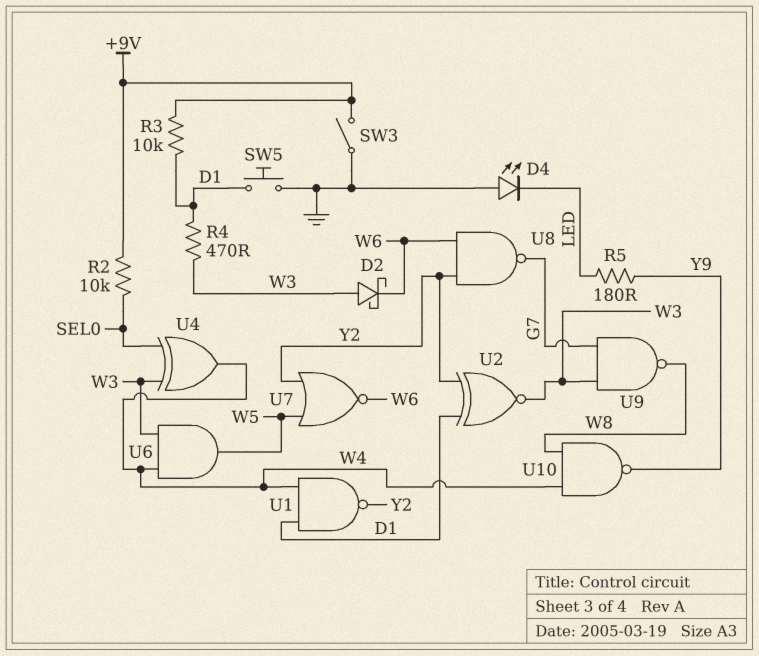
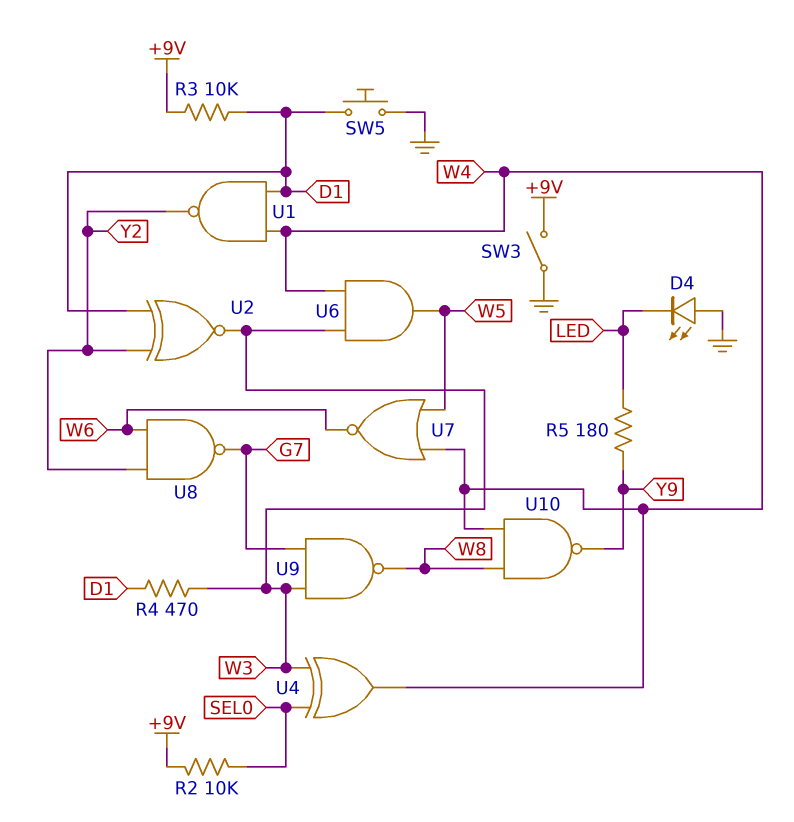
D2: schottky (A W3, K W6) -> none
U7: NOR (in W5, in Y2, out W6) -> NOR (in W4, in W5, out W6)

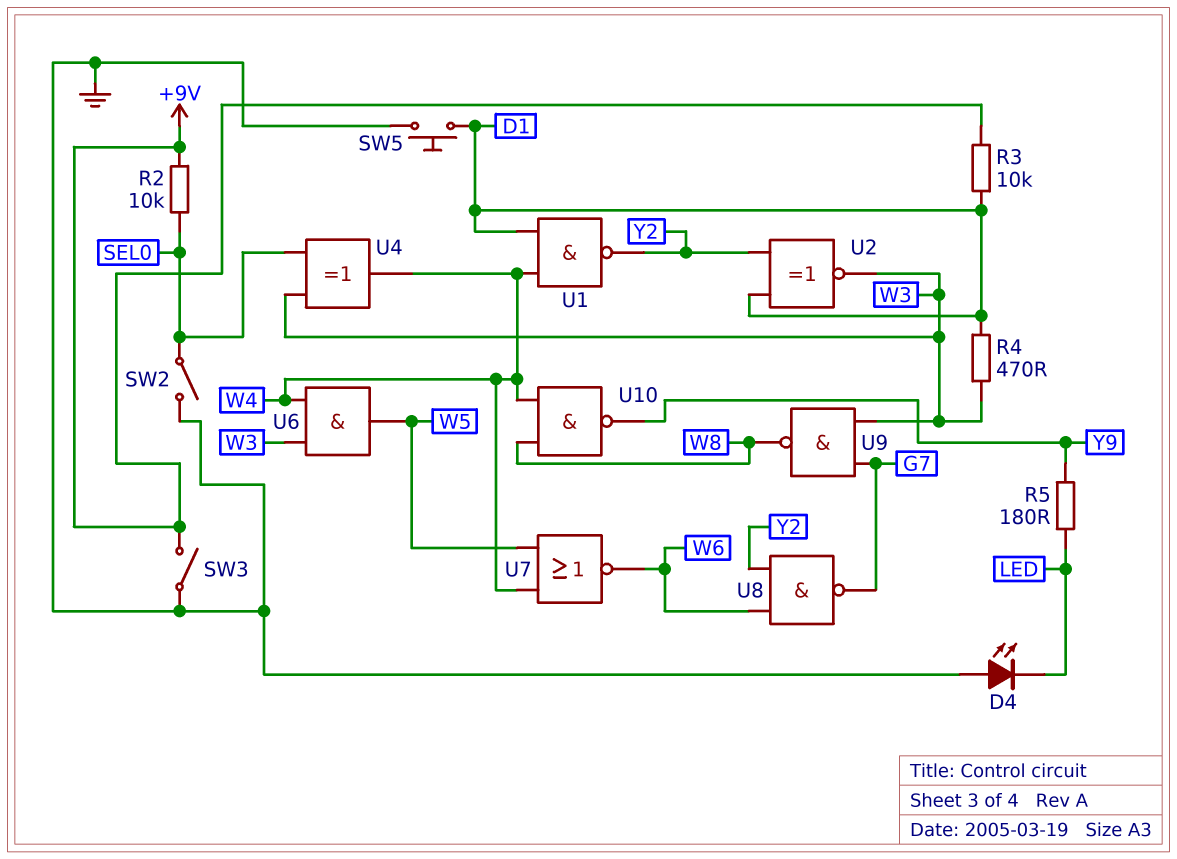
SW2: none -> switch (GND, SEL0)

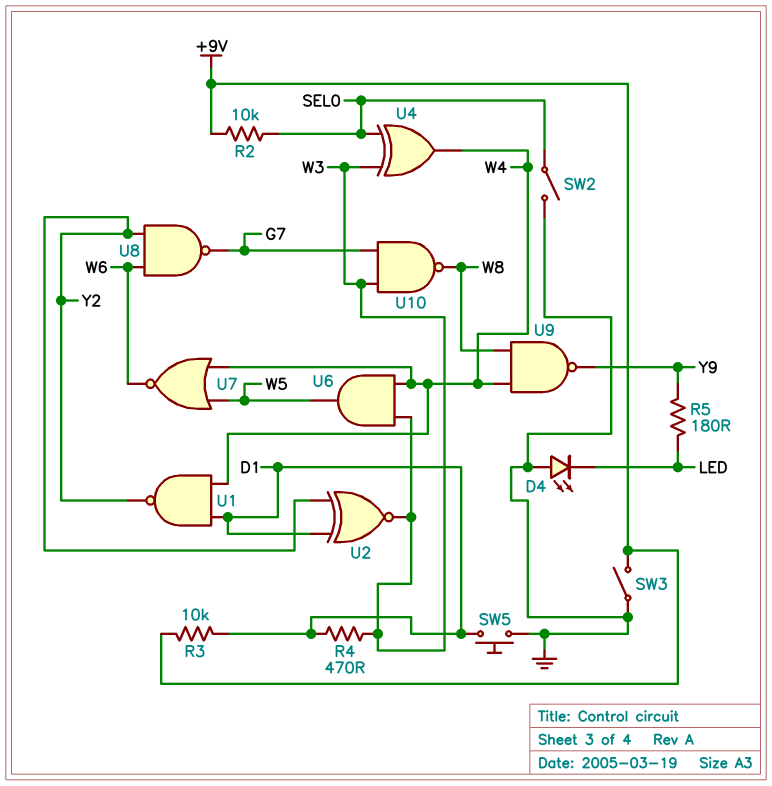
U9: NAND (in G7, in W3, out W8) -> NAND (in W4, in W8, out Y9)
U10: NAND (in W4, in W8, out Y9) -> NAND (in G7, in W3, out W8)

